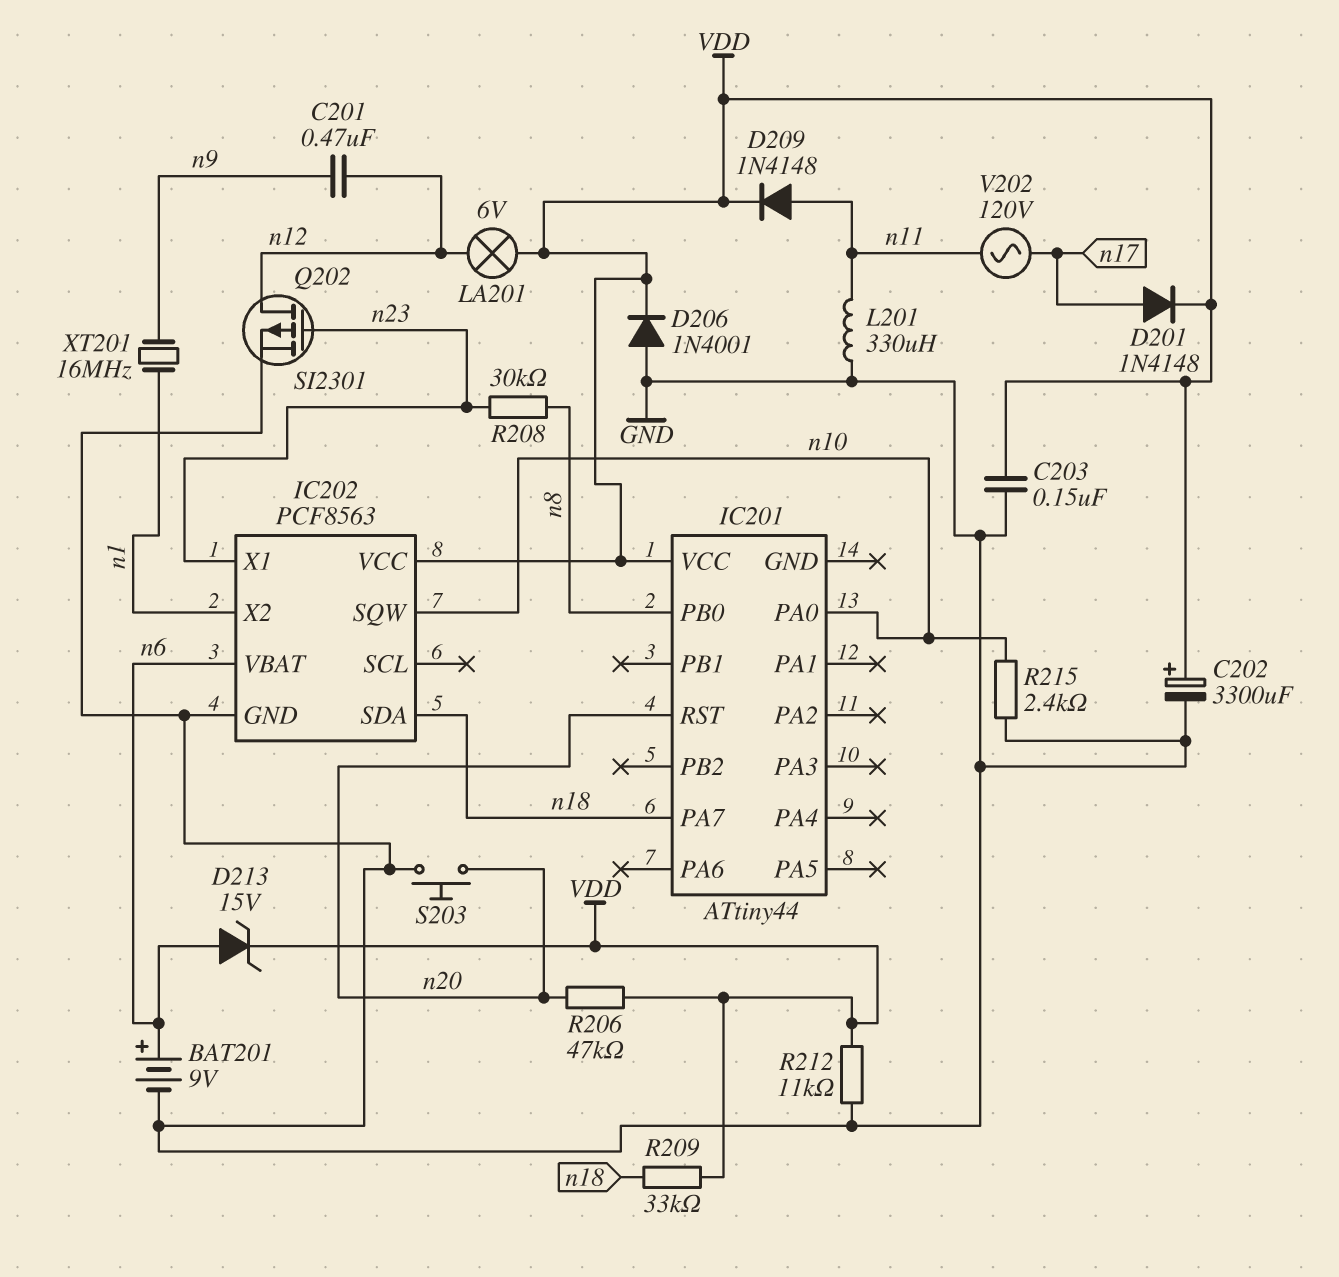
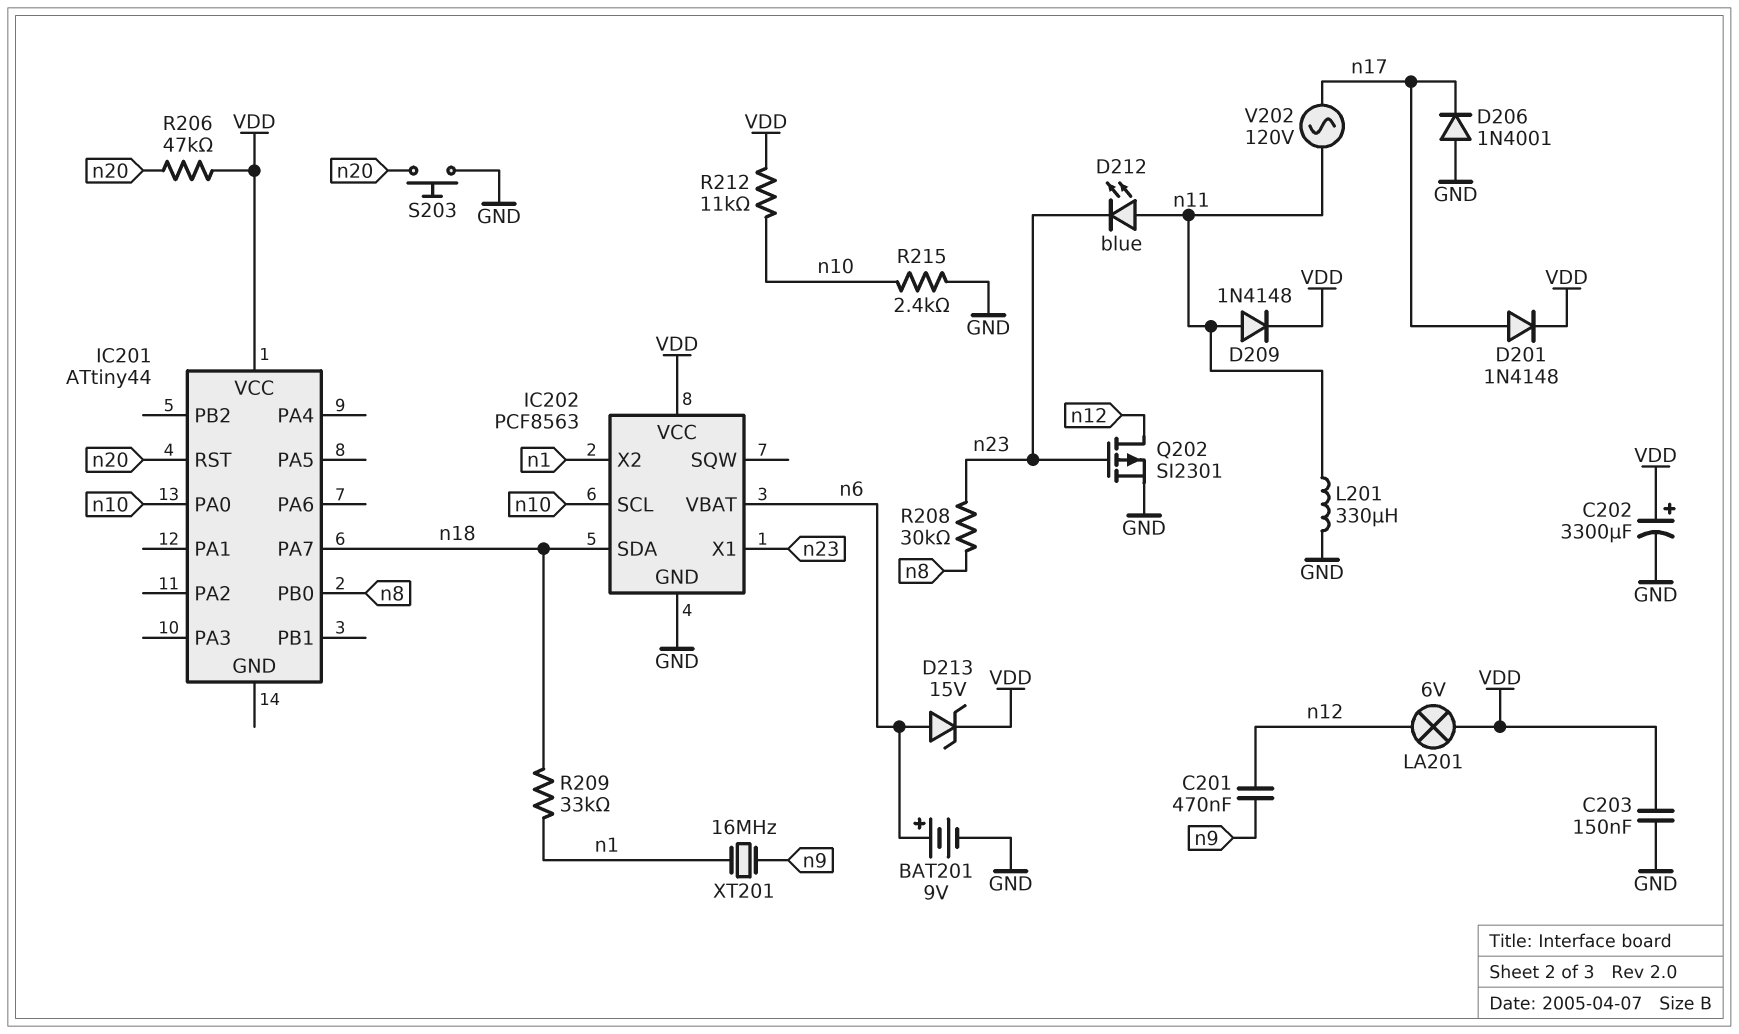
D206: diode 1N4001 (A GND, K VDD) -> diode 1N4001 (A GND, K n17)
D212: none -> LED blue (A n11, K n23)
IC202 pin SCL: none -> n10
IC202 pin SQW: n10 -> none
R209: 33k (VDD, n18) -> 33k (n1, n18)
R212: 11k (GND, VDD) -> 11k (VDD, n10)

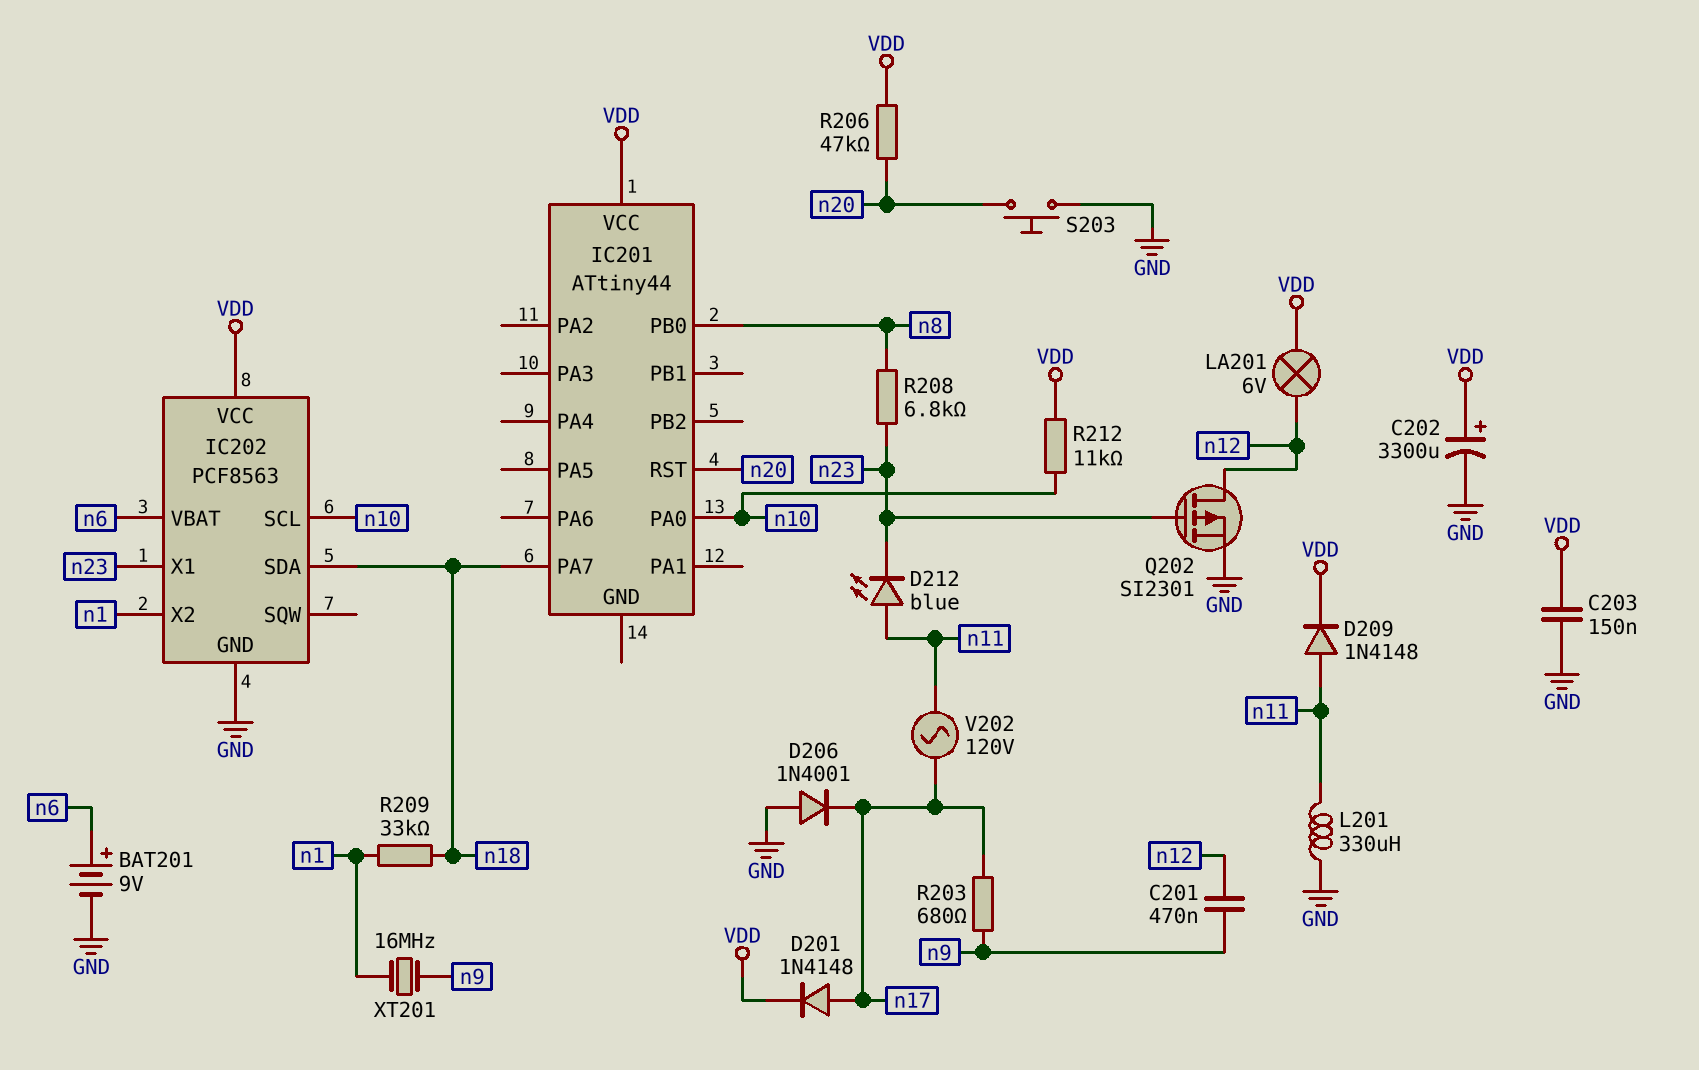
D213: zener 15V (A n6, K VDD) -> none
R203: none -> 680 (n9, n17)
R208: 30k (n8, n23) -> 6.8k (n8, n23)
R215: 2.4k (GND, n10) -> none

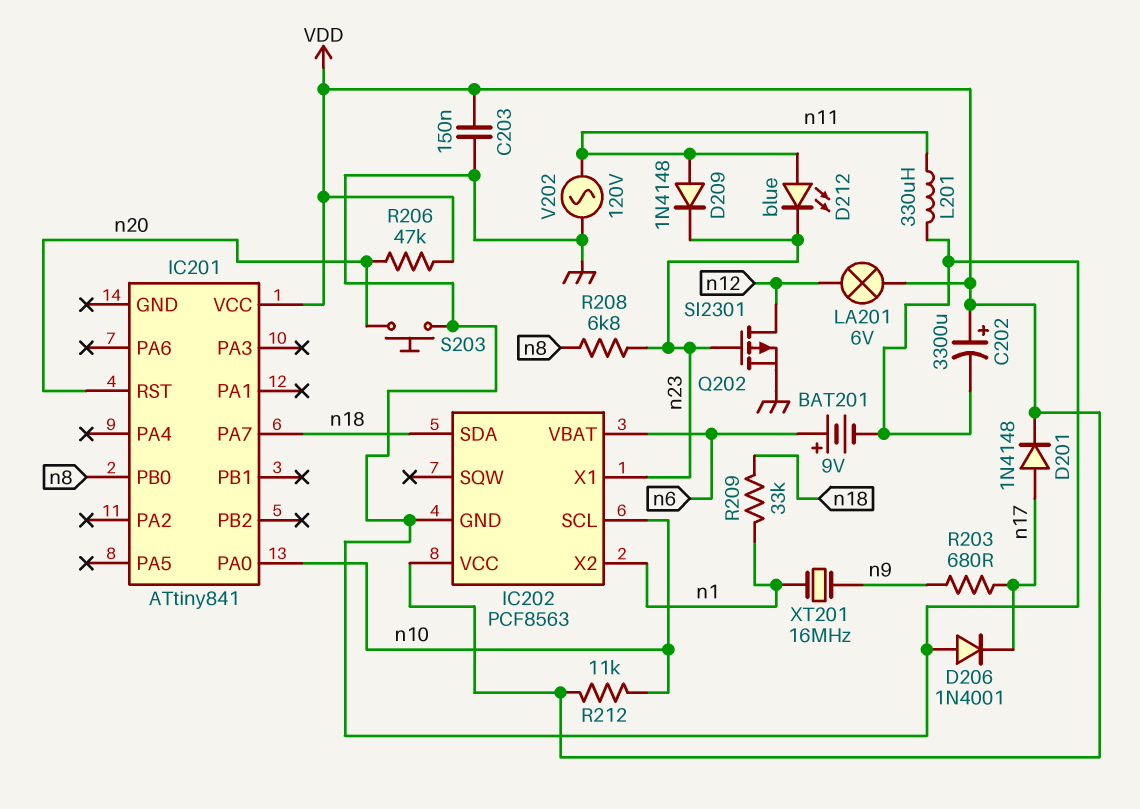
C201: 470nF (n9, n12) -> none
D209: diode 1N4148 (A n11, K VDD) -> diode 1N4148 (A n11, K n23)
IC201: ATtiny44 -> ATtiny841
V202: AC 120V (n11, n17) -> AC 120V (GND, n11)

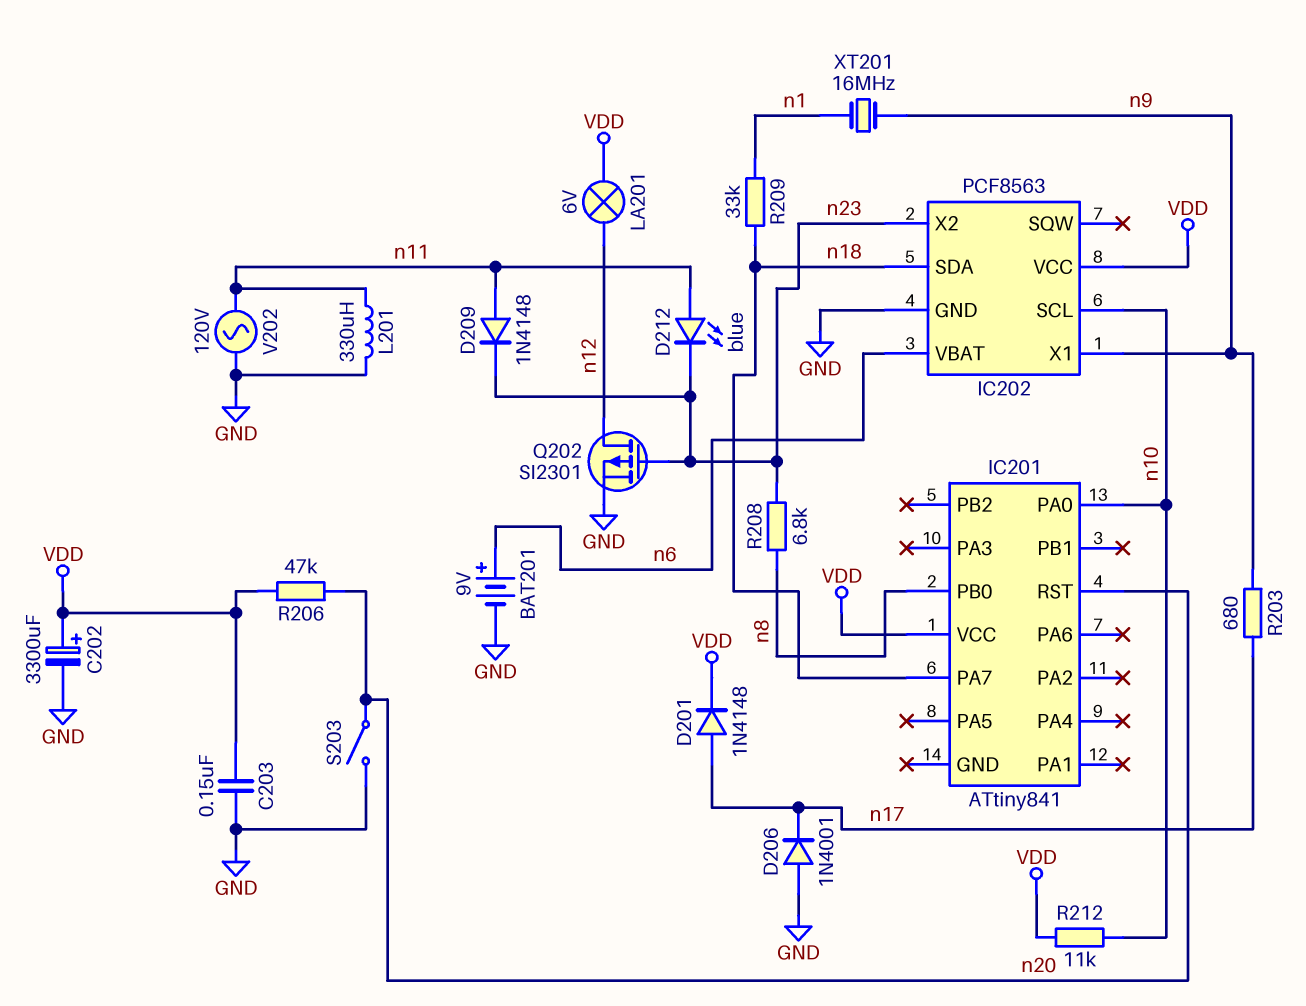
IC202 pin X1: n23 -> n9
IC202 pin X2: n1 -> n23
S203: button (GND, n20) -> switch (GND, n20)

